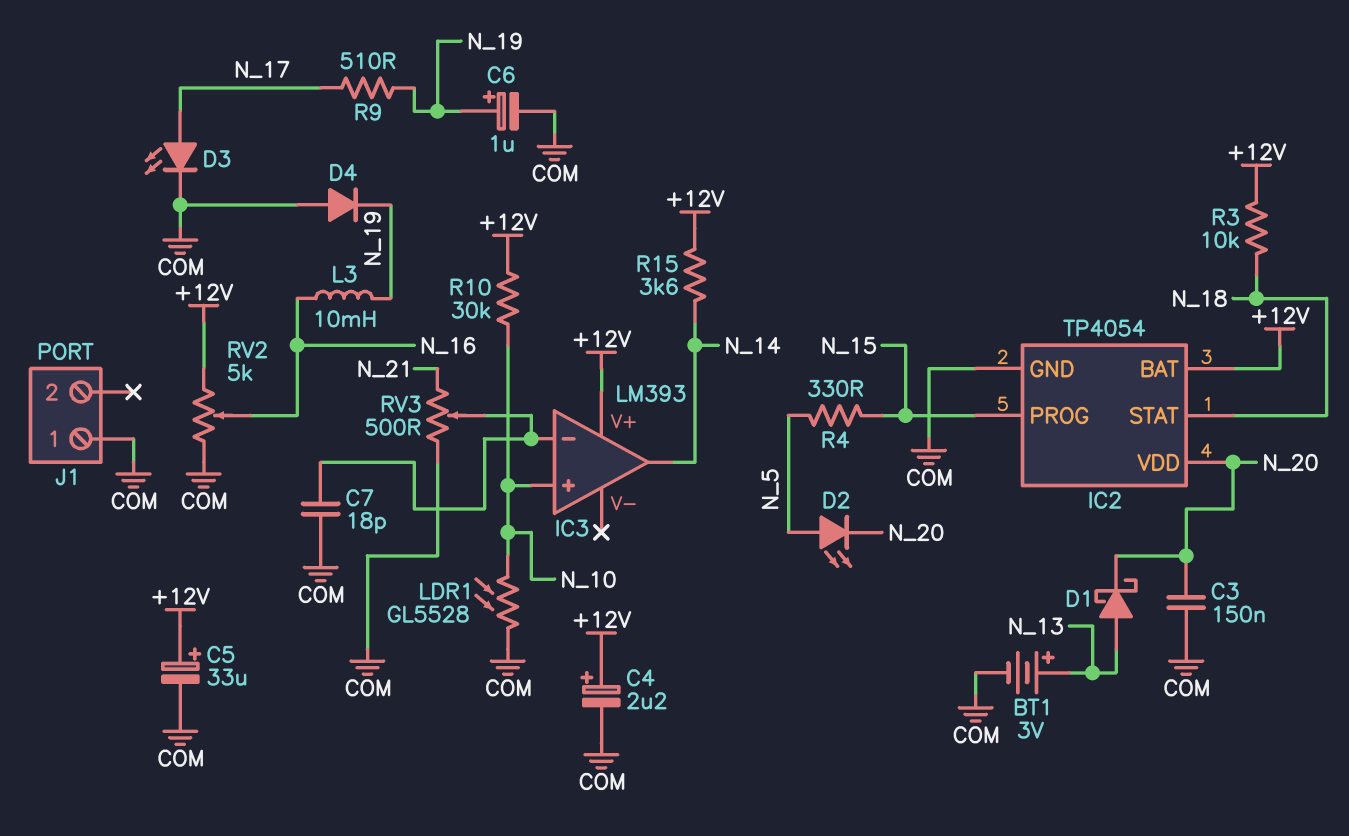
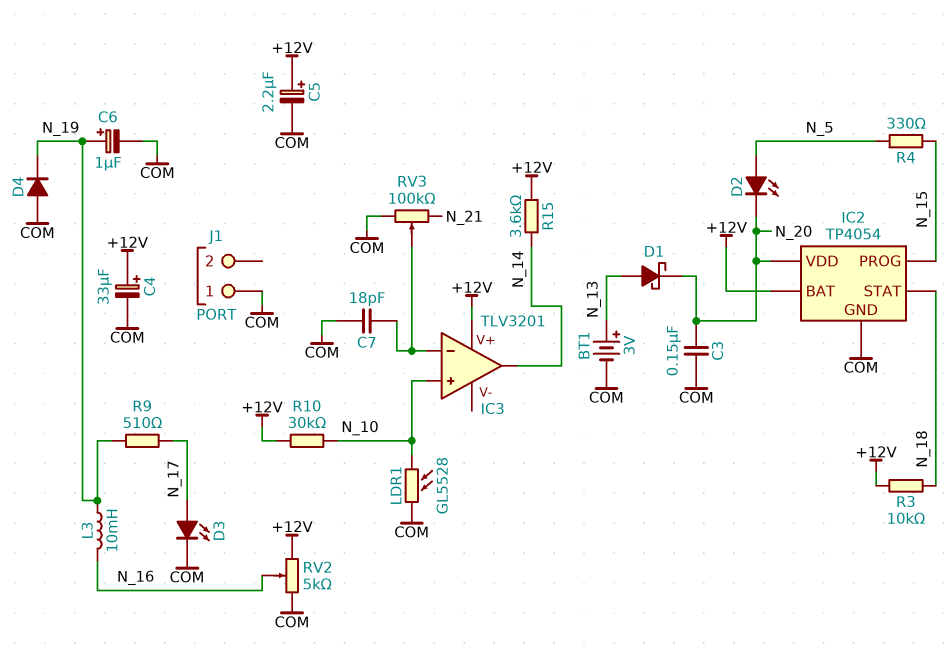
C4: 2.2uF (plus +12V, minus COM) -> 33uF (plus +12V, minus COM)
C5: 33uF (plus +12V, minus COM) -> 2.2uF (plus +12V, minus COM)
IC3: LM393 -> TLV3201
RV3: 500 (COM, N_21, wiper IC3/in-) -> 100k (COM, N_21, wiper IC3/in-)

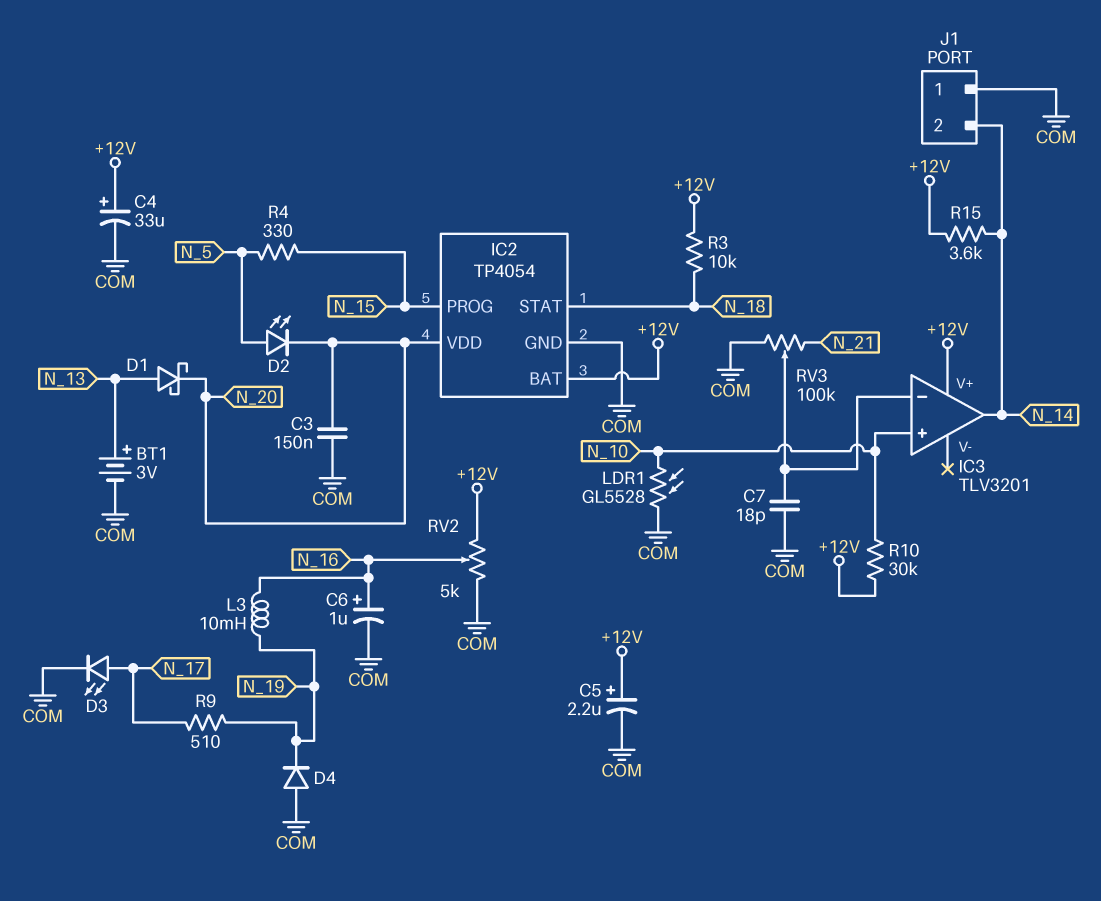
C6: 1uF (plus N_19, minus COM) -> 1uF (plus N_16, minus COM)
J1 pin 2: none -> N_14

